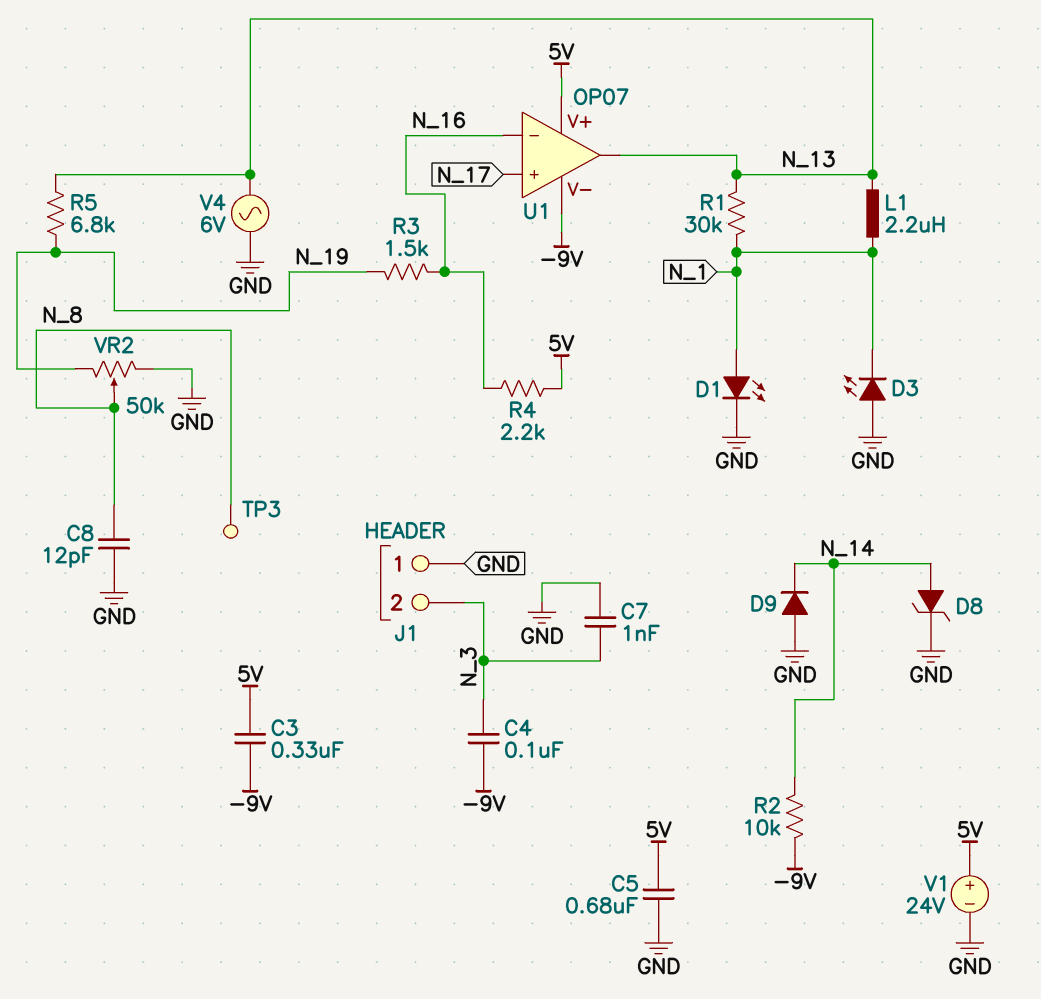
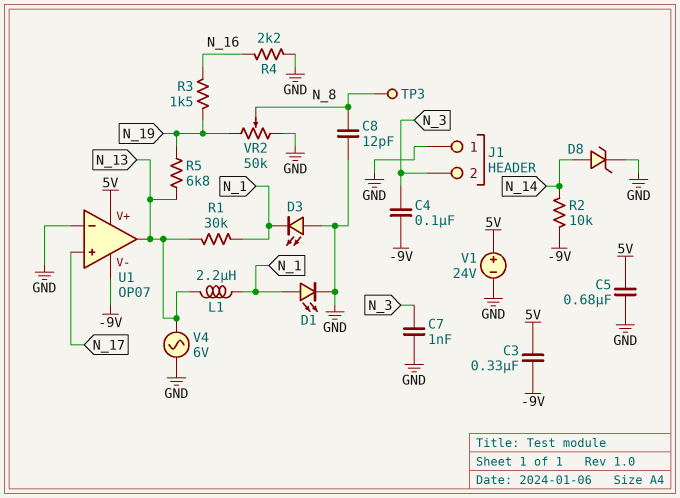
D9: diode (A GND, K N_14) -> none
R4: 2.2k (5V, N_16) -> 2.2k (GND, N_16)
U1 pin in-: N_16 -> GND

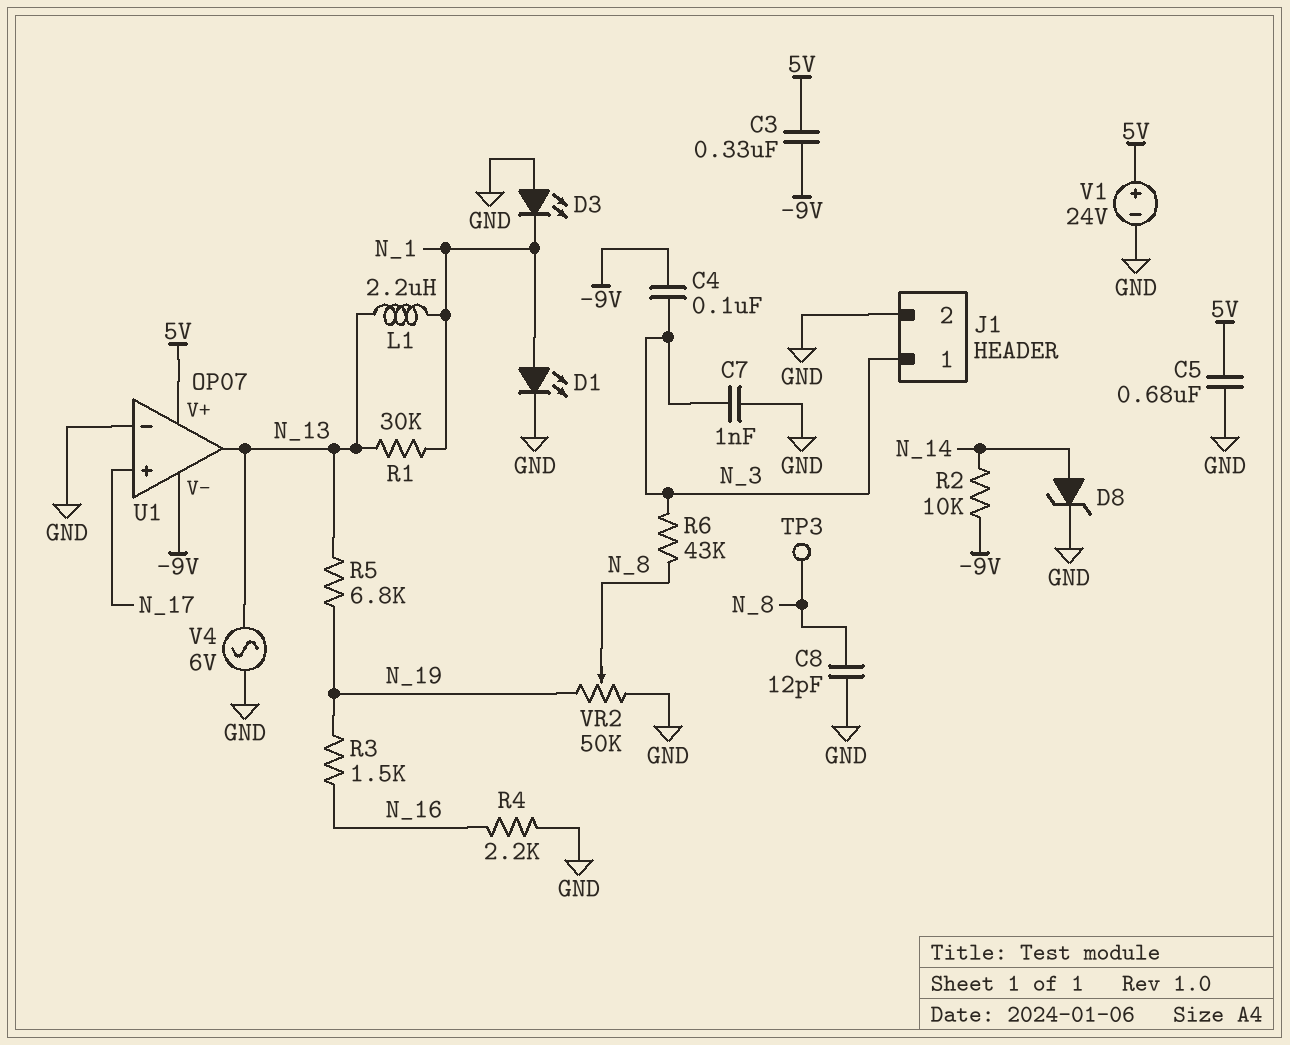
J1 pin 1: GND -> N_3
J1 pin 2: N_3 -> GND
R6: none -> 43k (N_3, N_8)

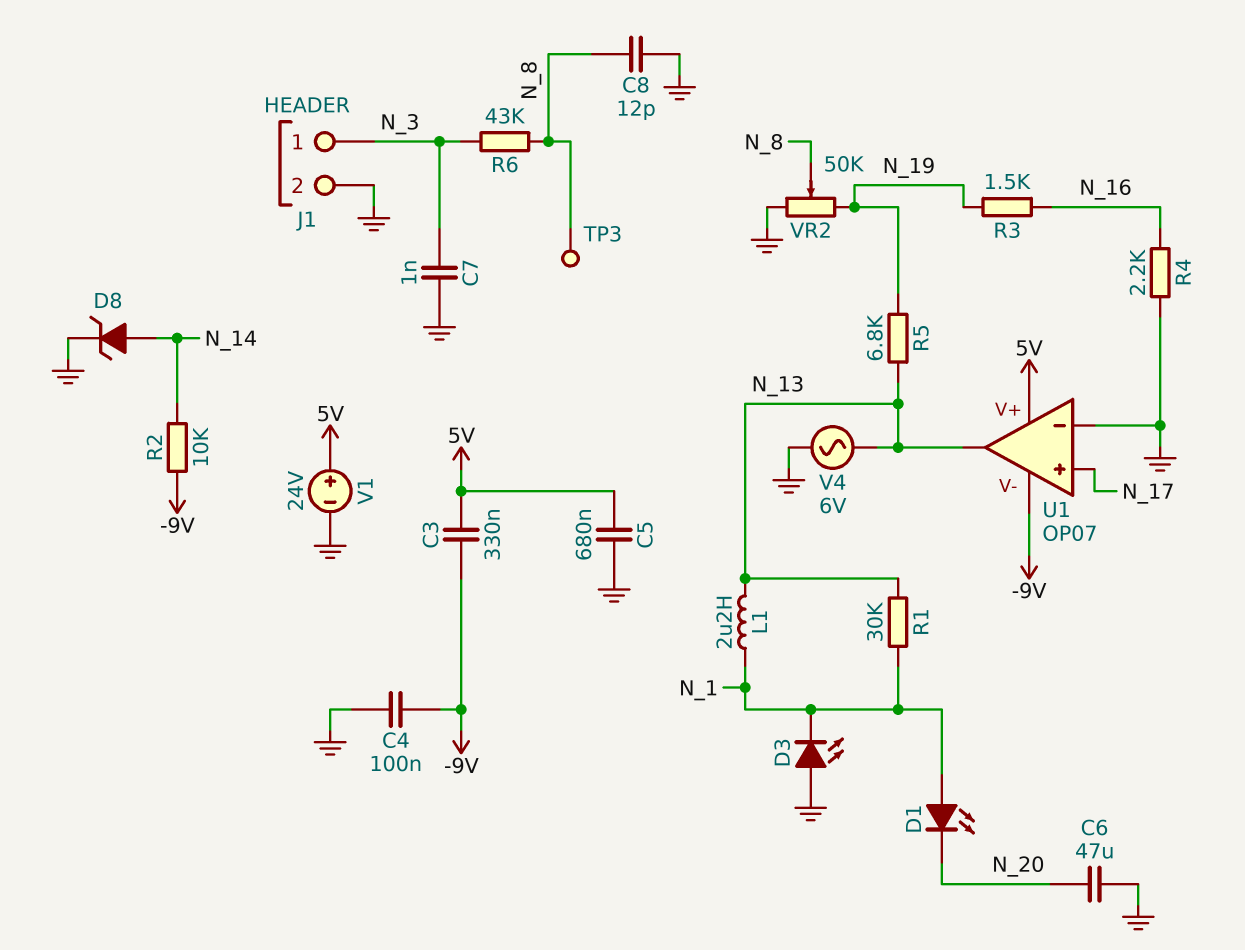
C4: 100nF (-9V, N_3) -> 100nF (-9V, GND)
C6: none -> 47uF (GND, N_20)
D1: LED (A N_1, K GND) -> LED (A N_1, K N_20)

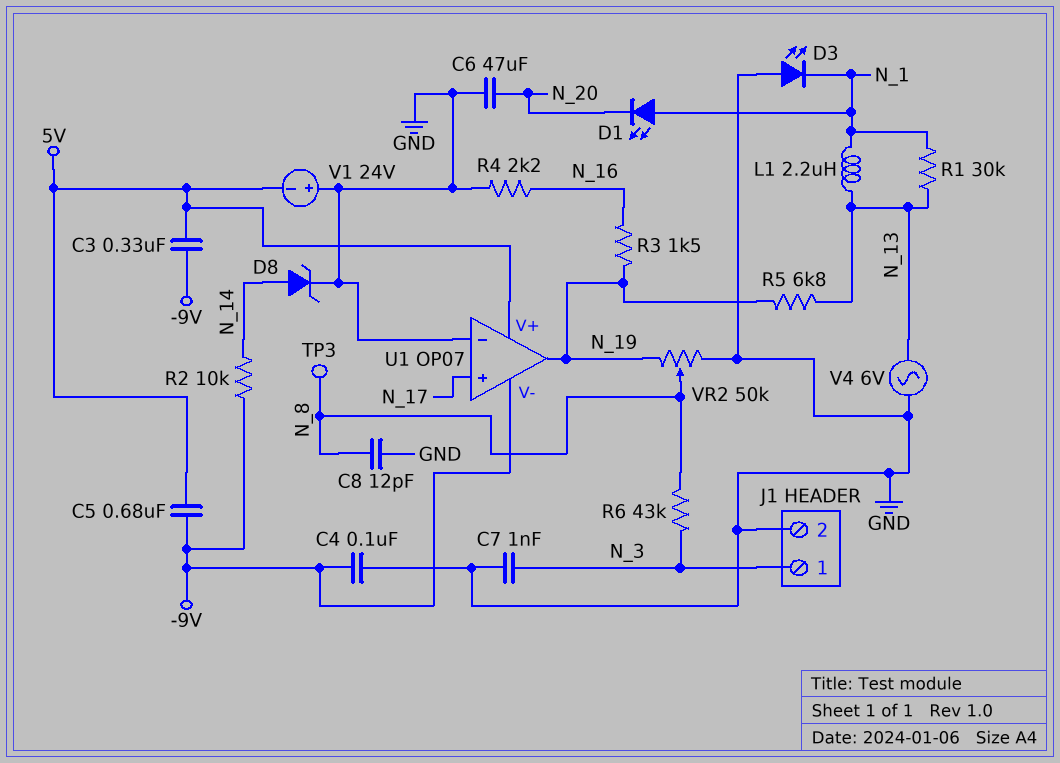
C5: 680nF (5V, GND) -> 680nF (-9V, 5V)
U1 pin out: N_13 -> N_19
V1: 24V (plus 5V, minus GND) -> 24V (plus GND, minus 5V)

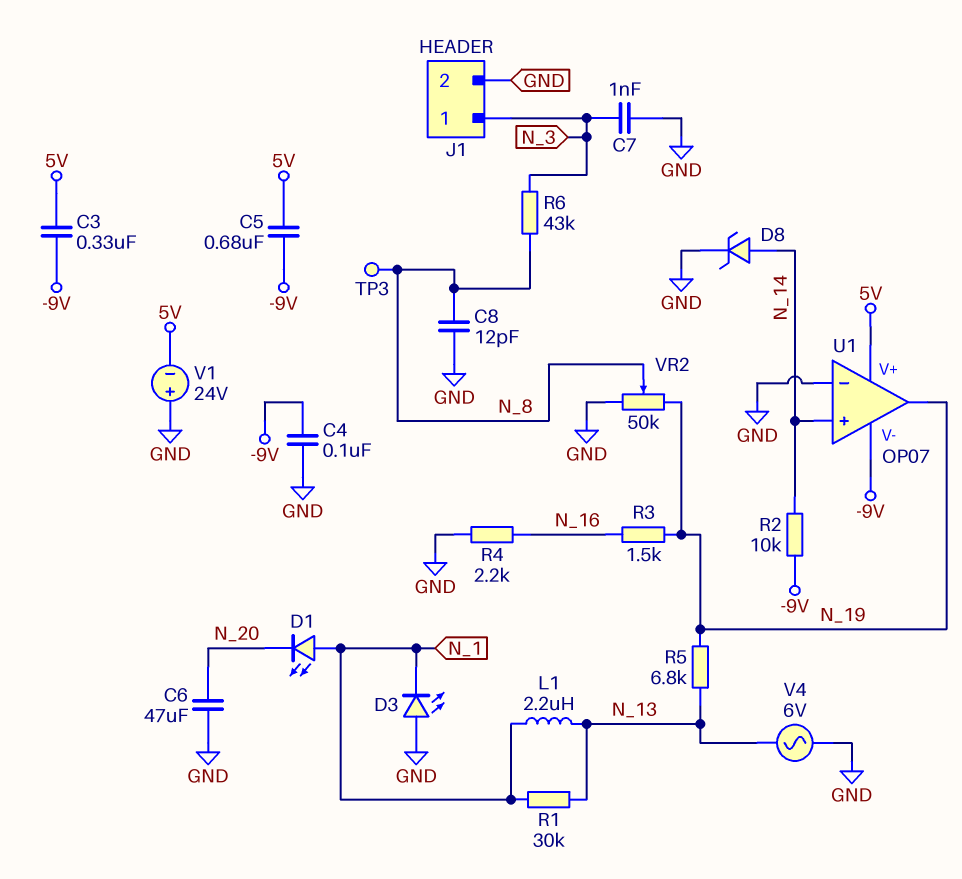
U1 pin in+: N_17 -> N_14

